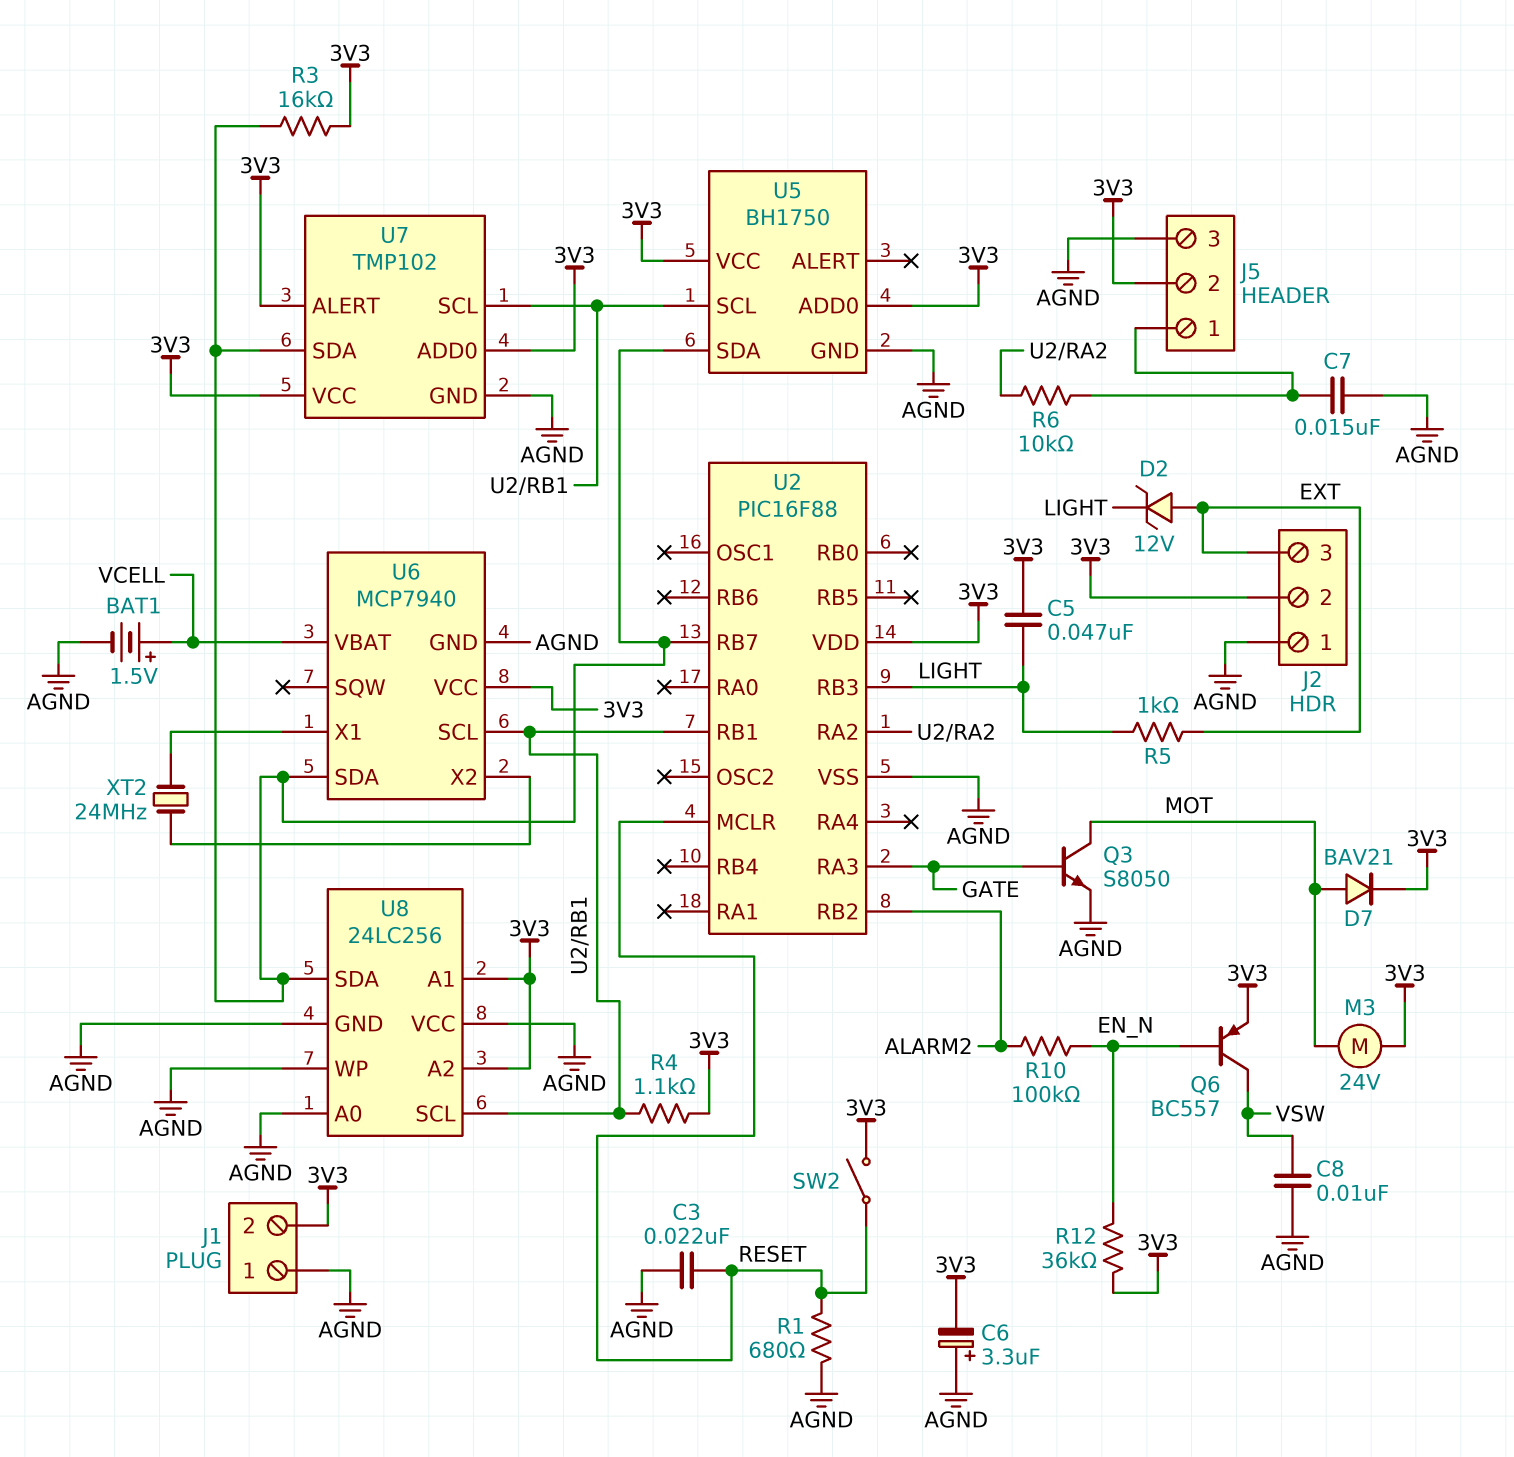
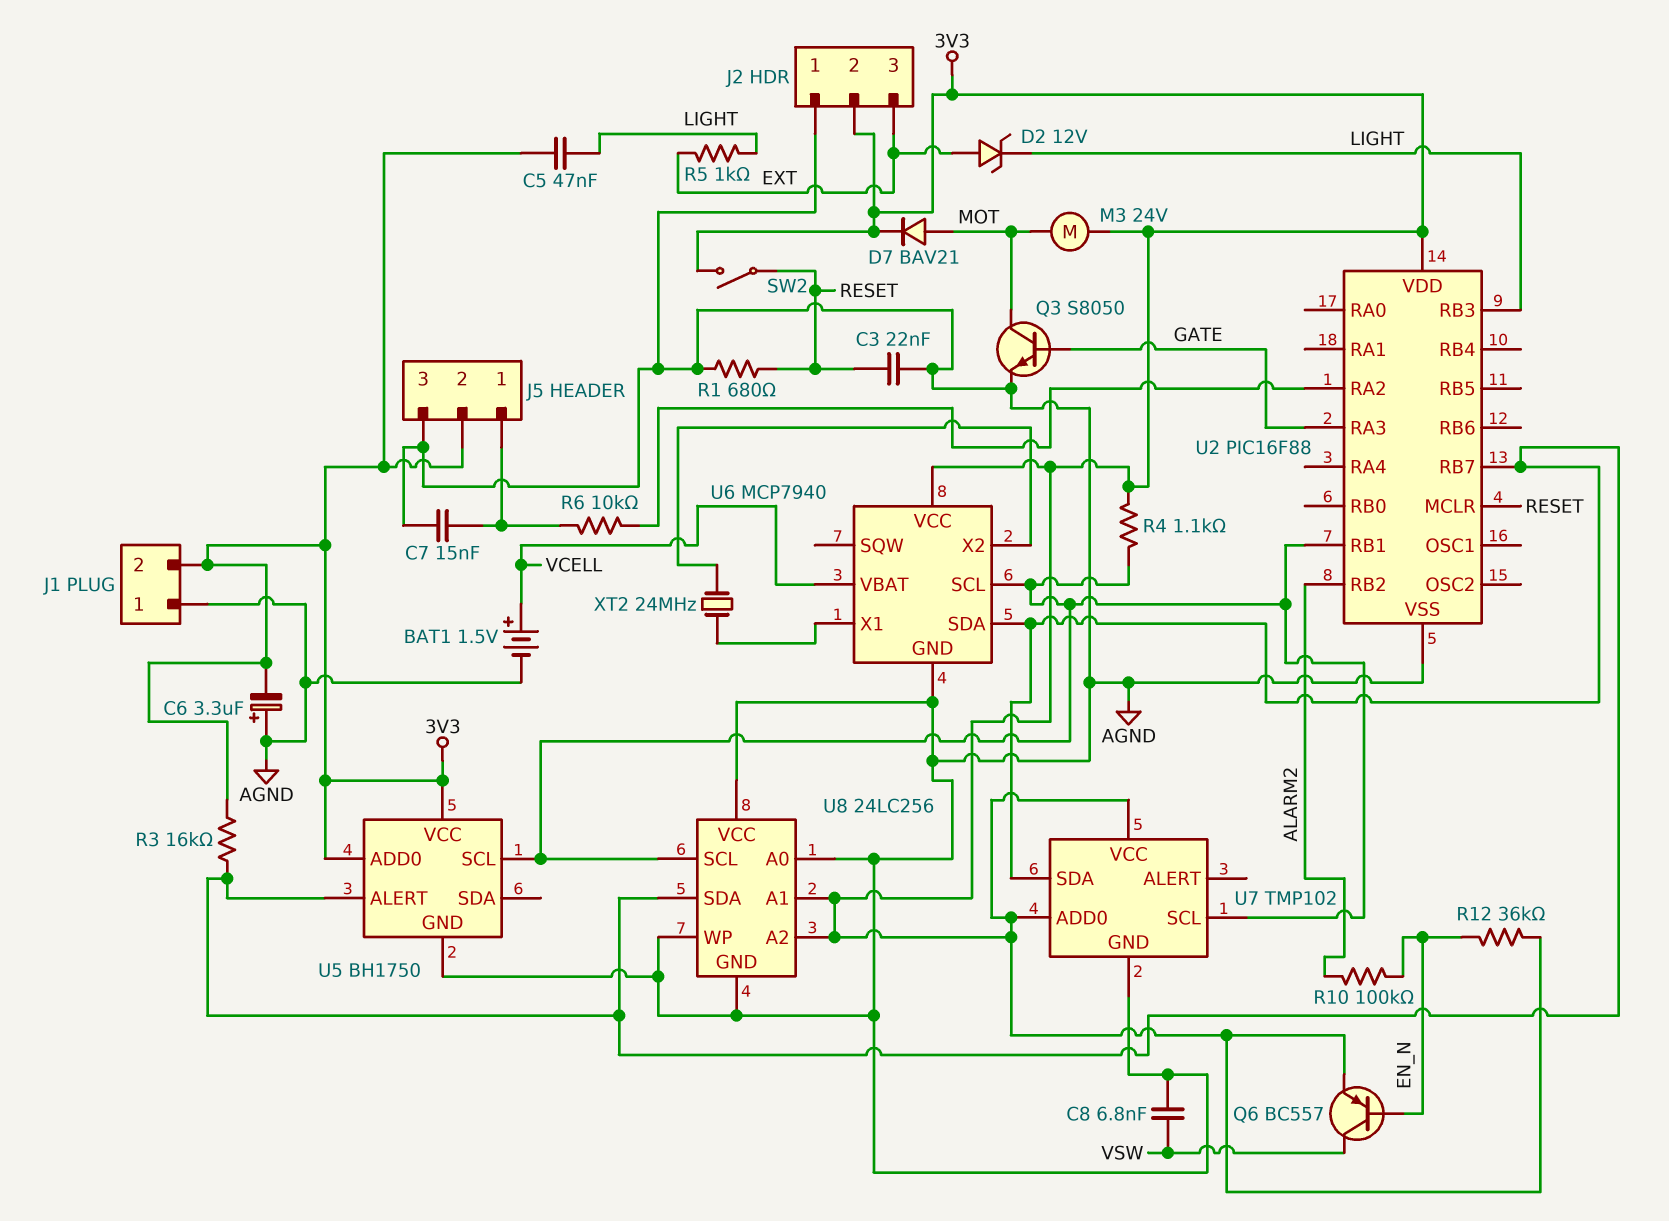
C8: 10nF (AGND, VSW) -> 6.8nF (AGND, VSW)
U5 pin ALERT: none -> U2/RB7
U5 pin SDA: U2/RB7 -> none
U7 pin ALERT: 3V3 -> none

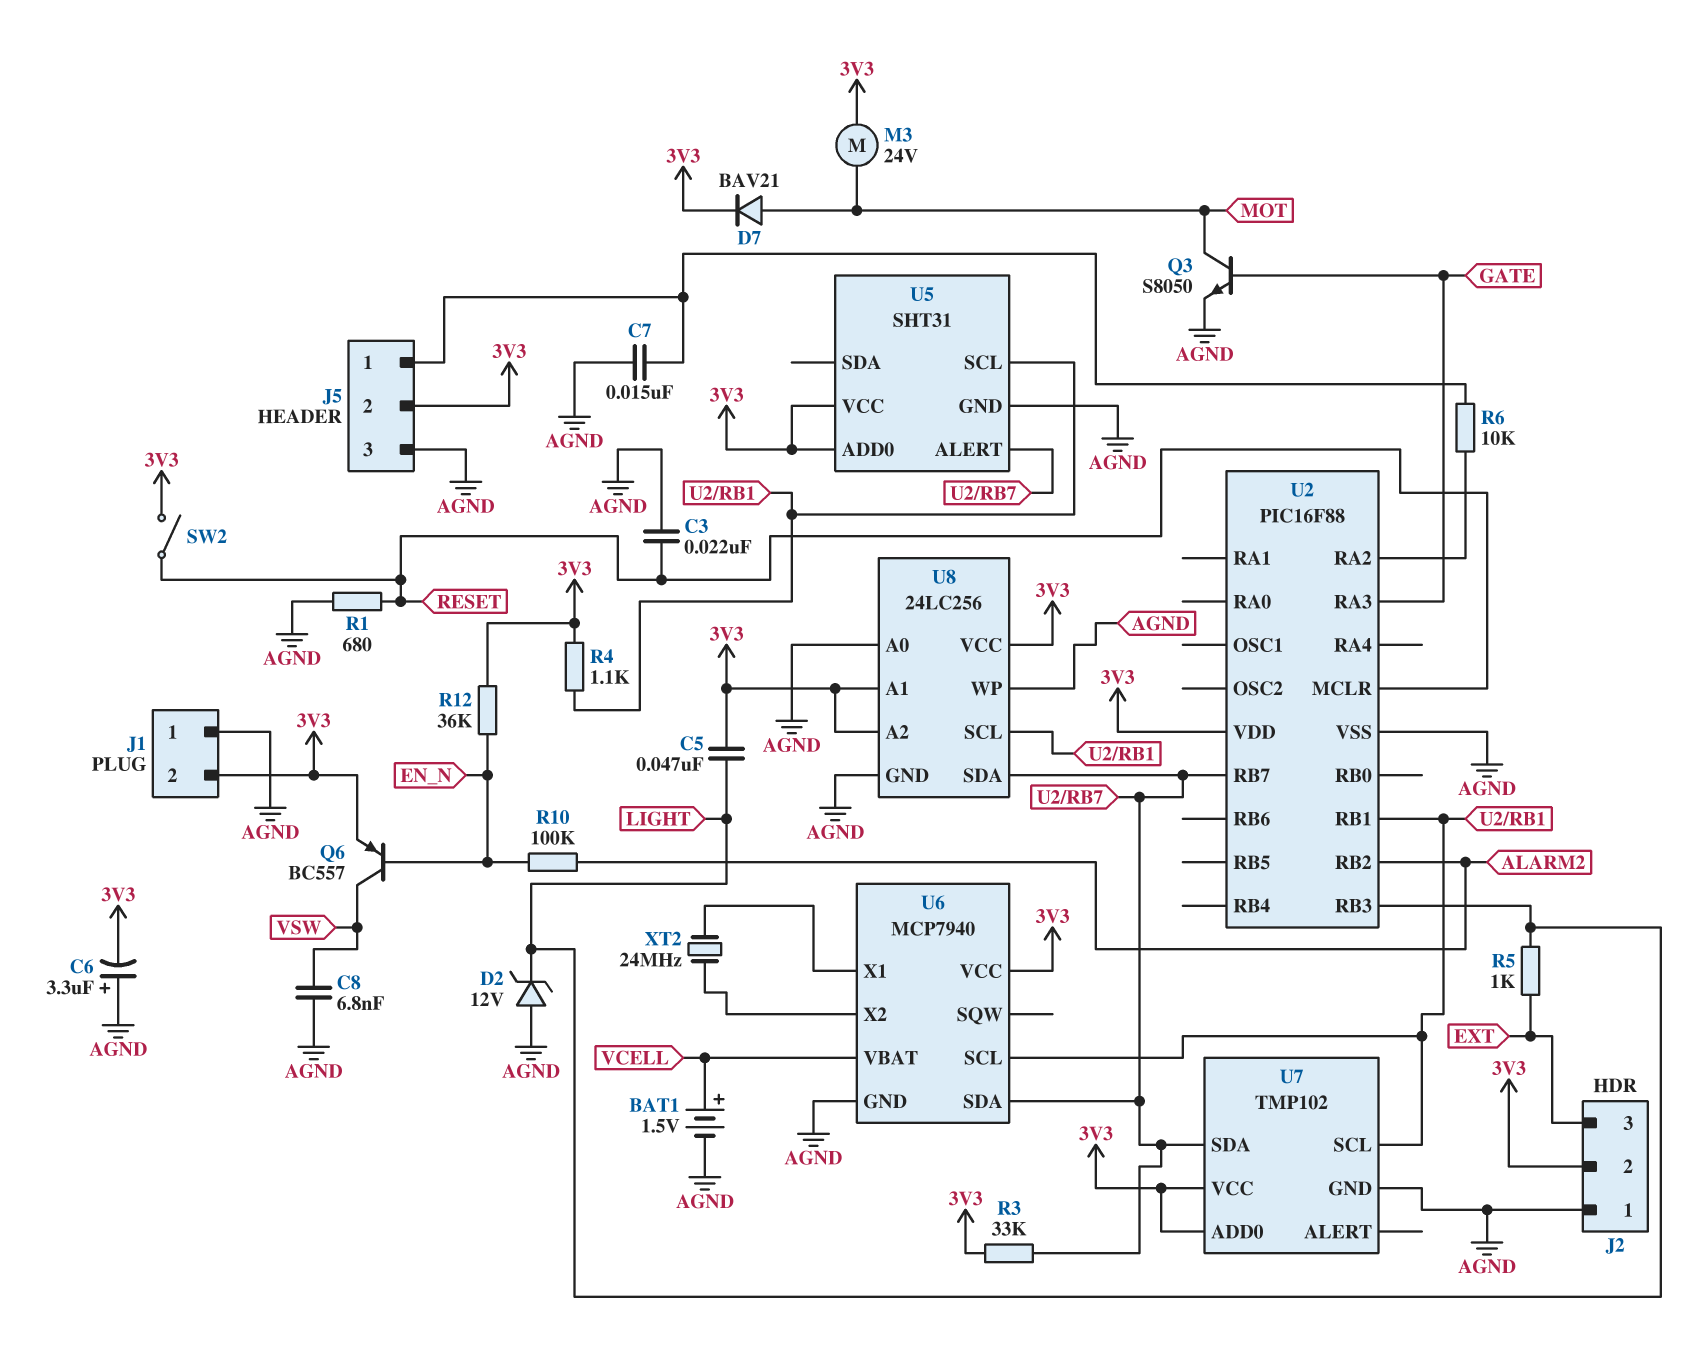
D2: zener 12V (A EXT, K LIGHT) -> zener 12V (A AGND, K LIGHT)
R3: 16k (3V3, U2/RB7) -> 33k (3V3, U2/RB7)
U5: BH1750 -> SHT31
U8 pin VCC: AGND -> 3V3

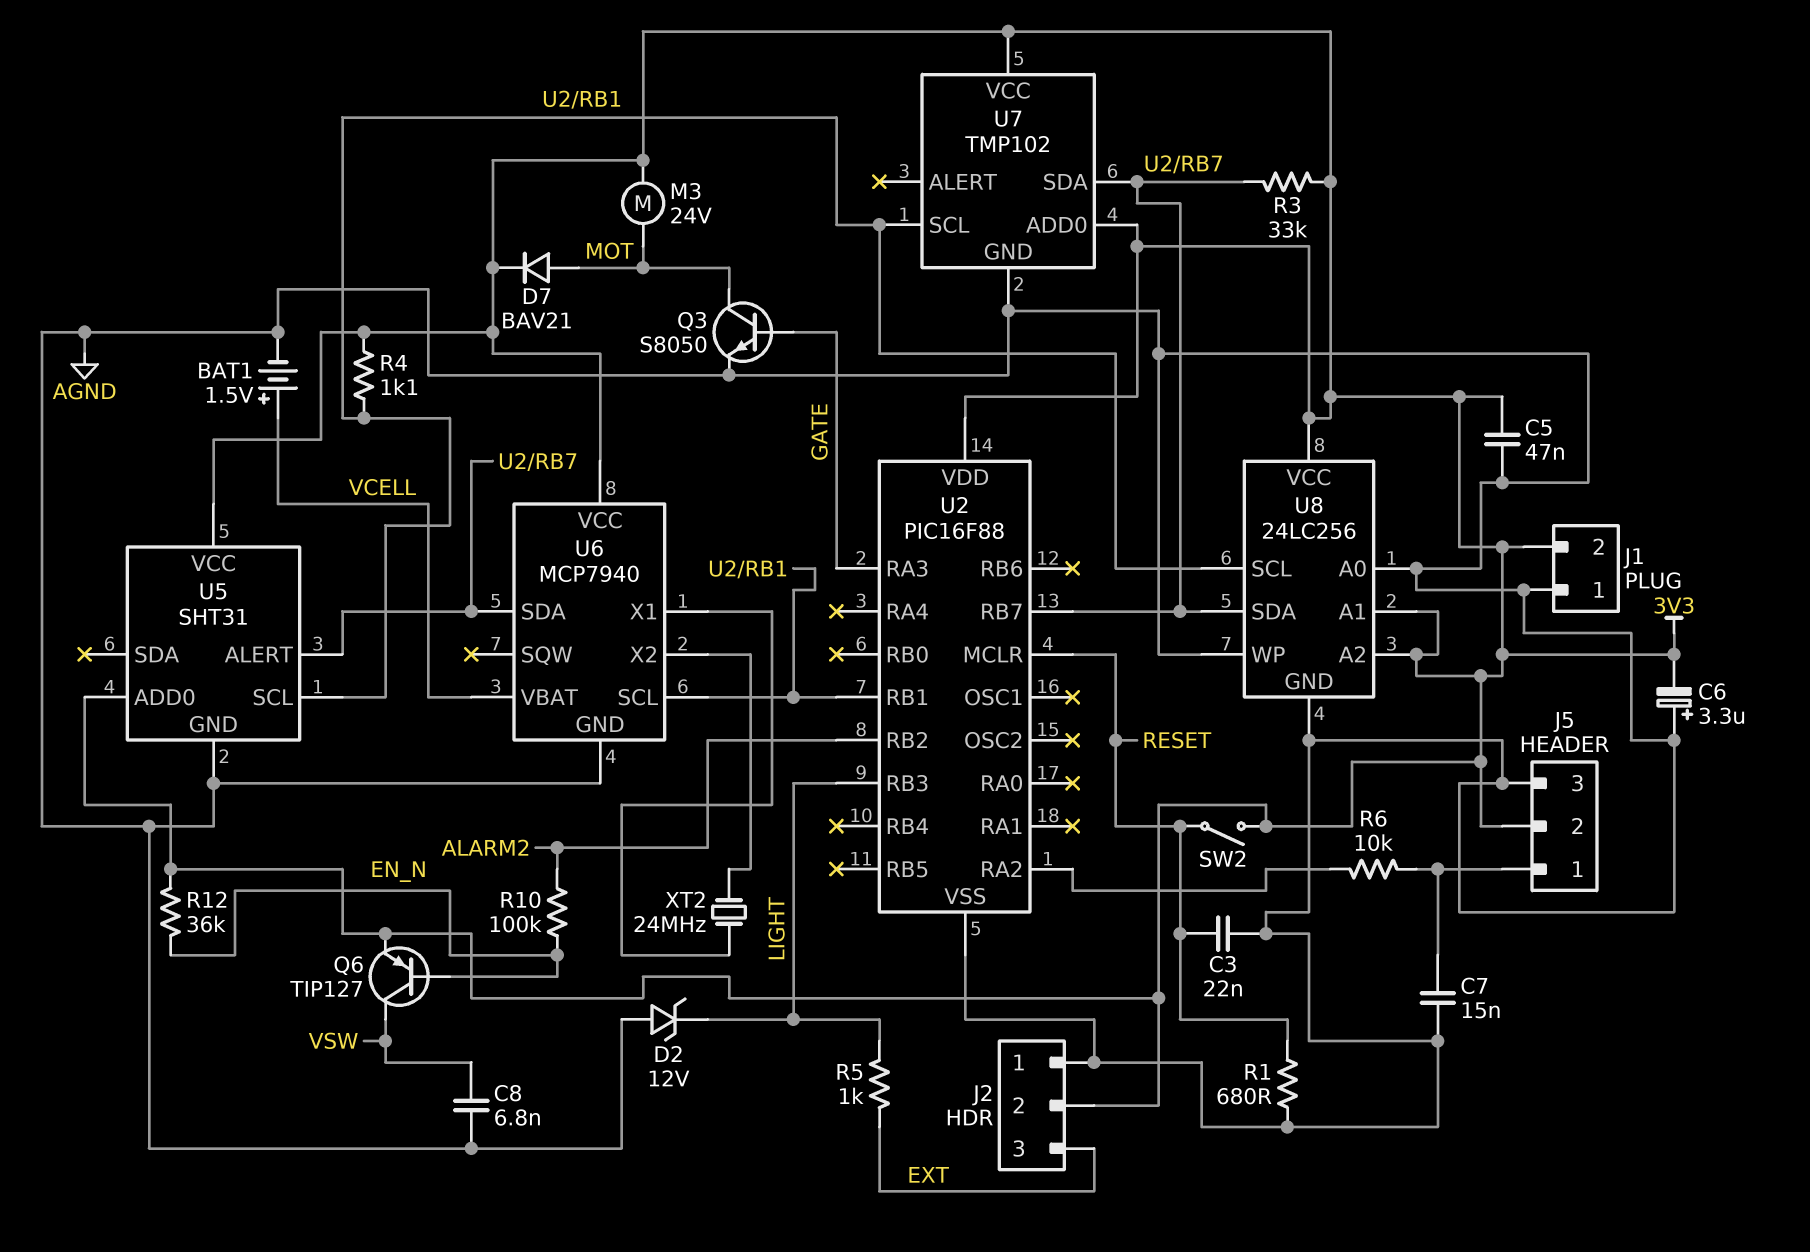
C5: 47nF (3V3, LIGHT) -> 47nF (3V3, AGND)
Q6: PNP BC557 (B EN_N, C VSW, E 3V3) -> PNP TIP127 (B EN_N, C VSW, E 3V3)

